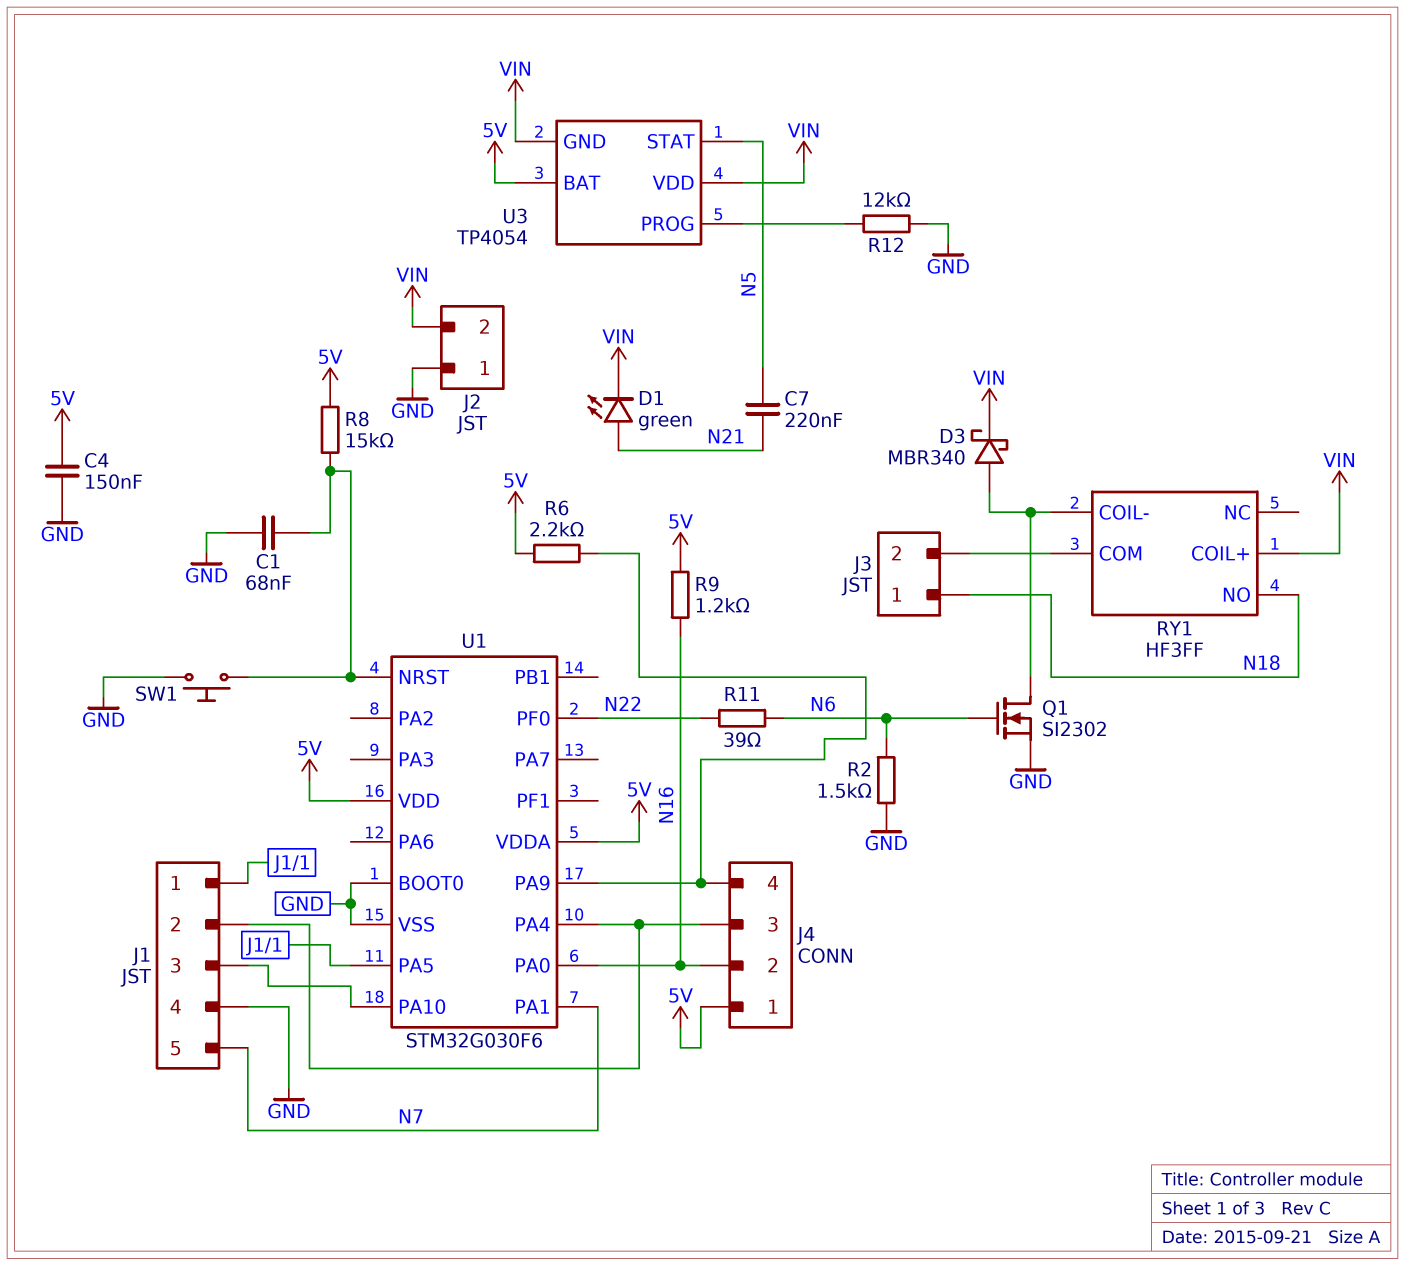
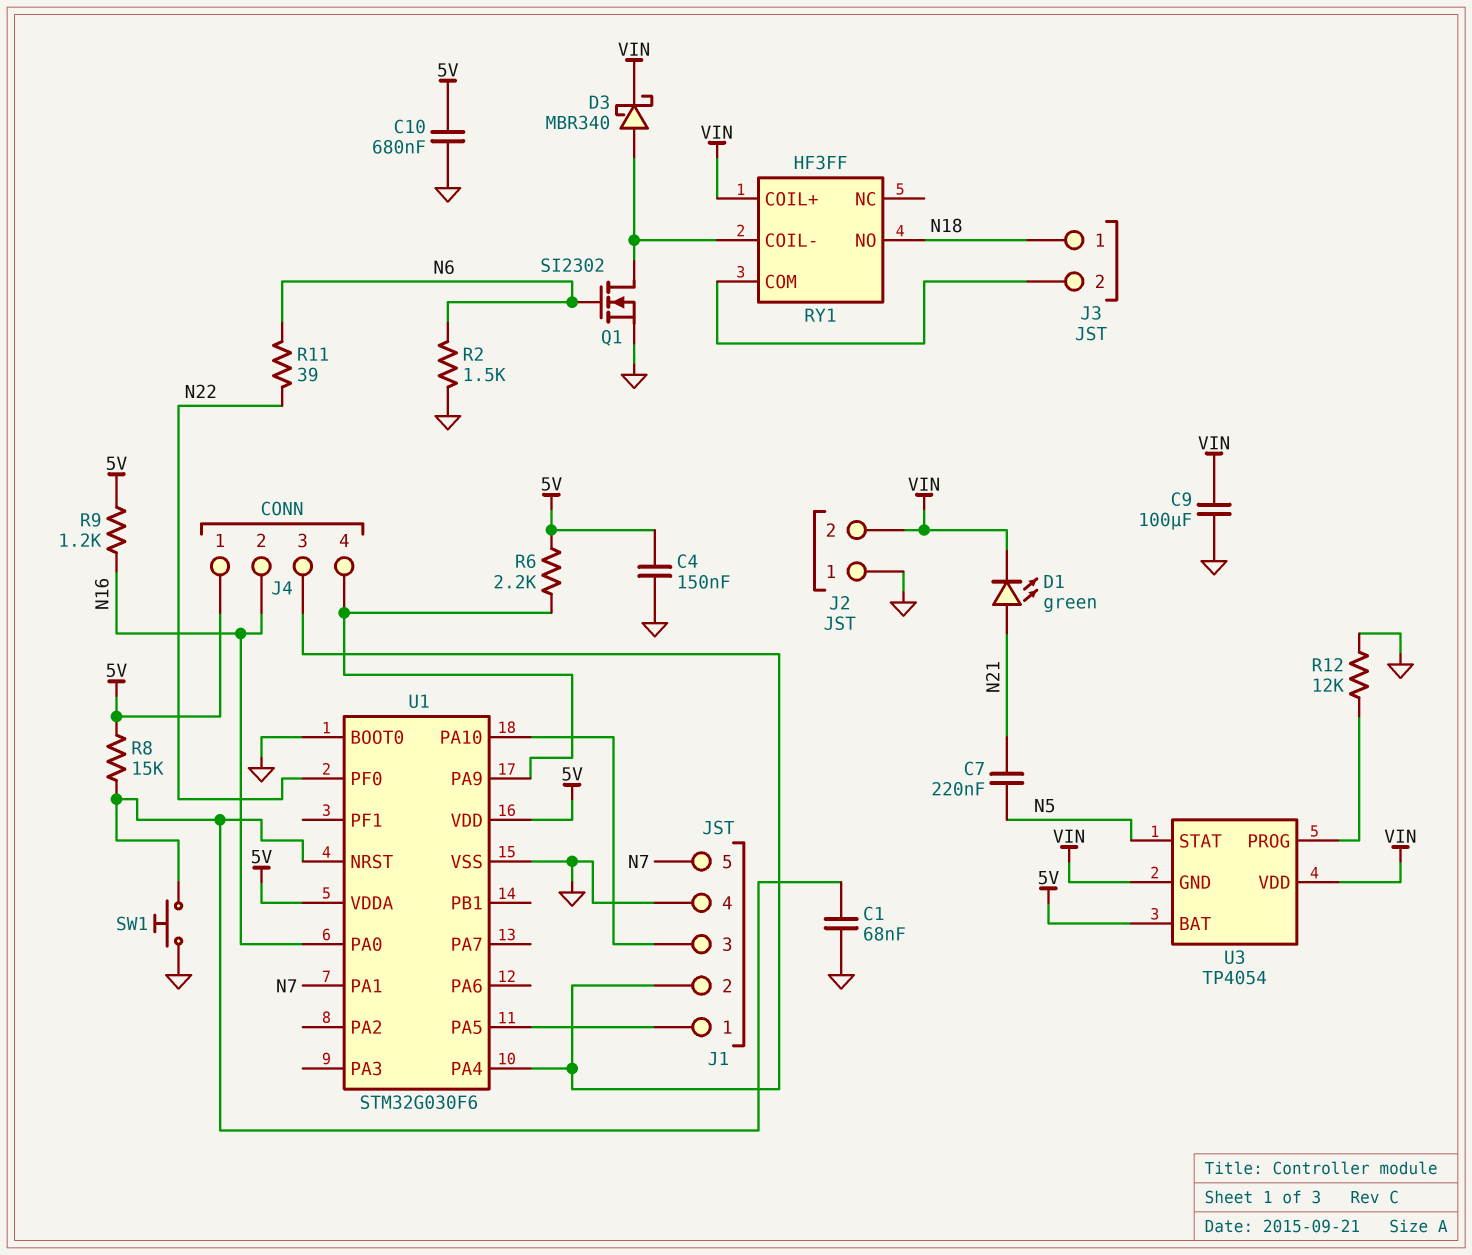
C9: none -> 100uF (GND, VIN)
C10: none -> 680nF (5V, GND)

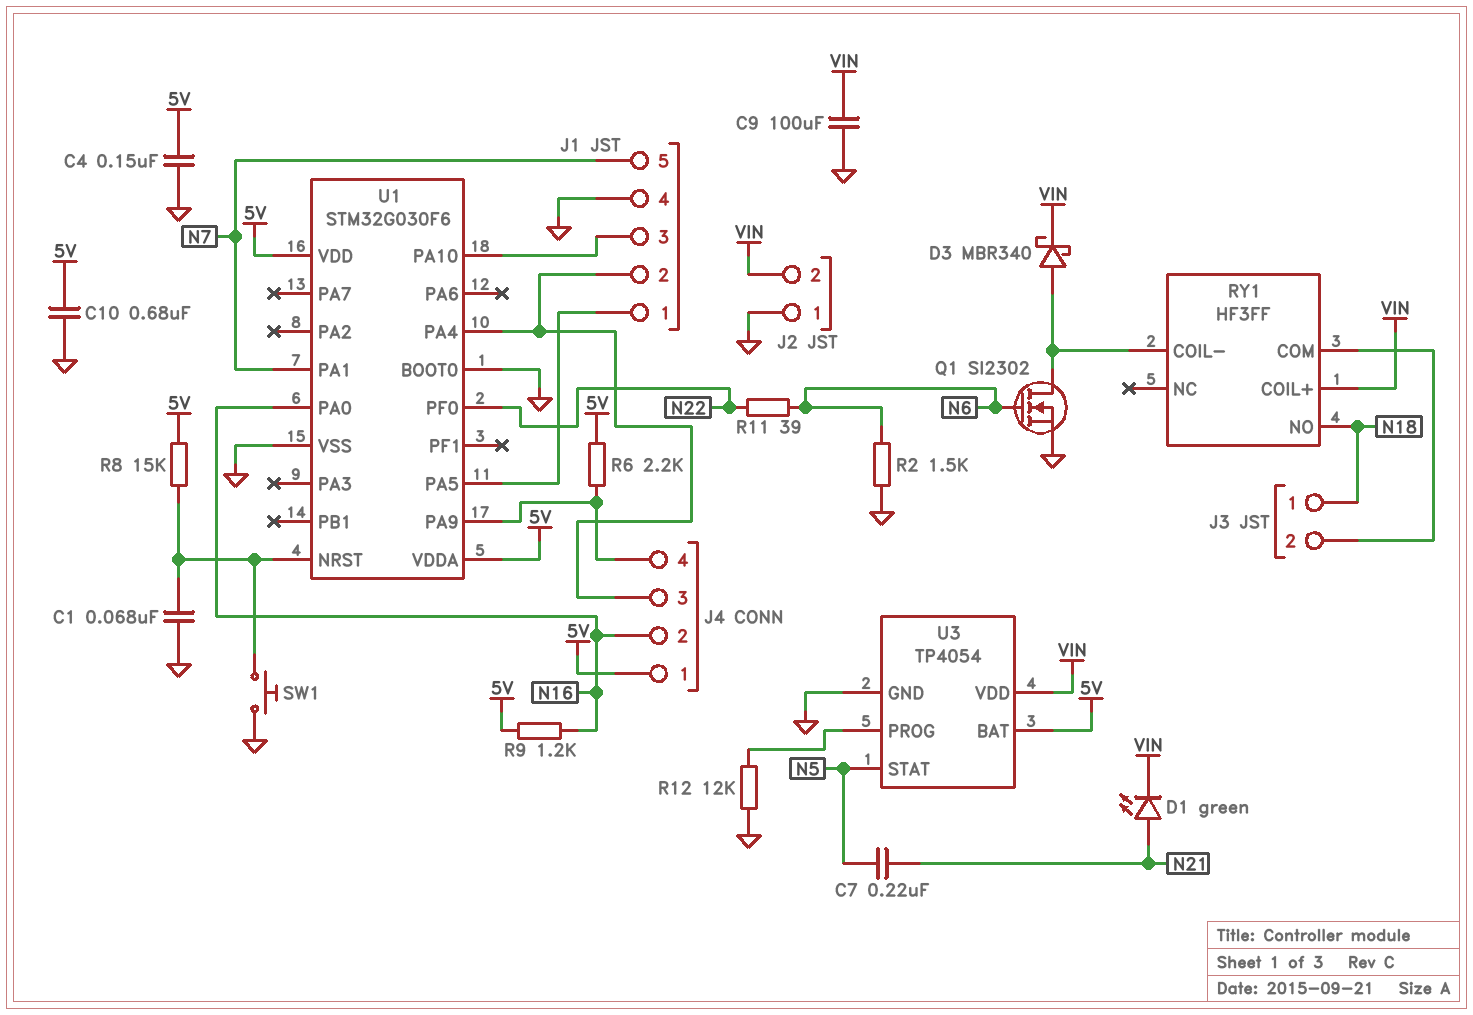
U3 pin GND: VIN -> GND

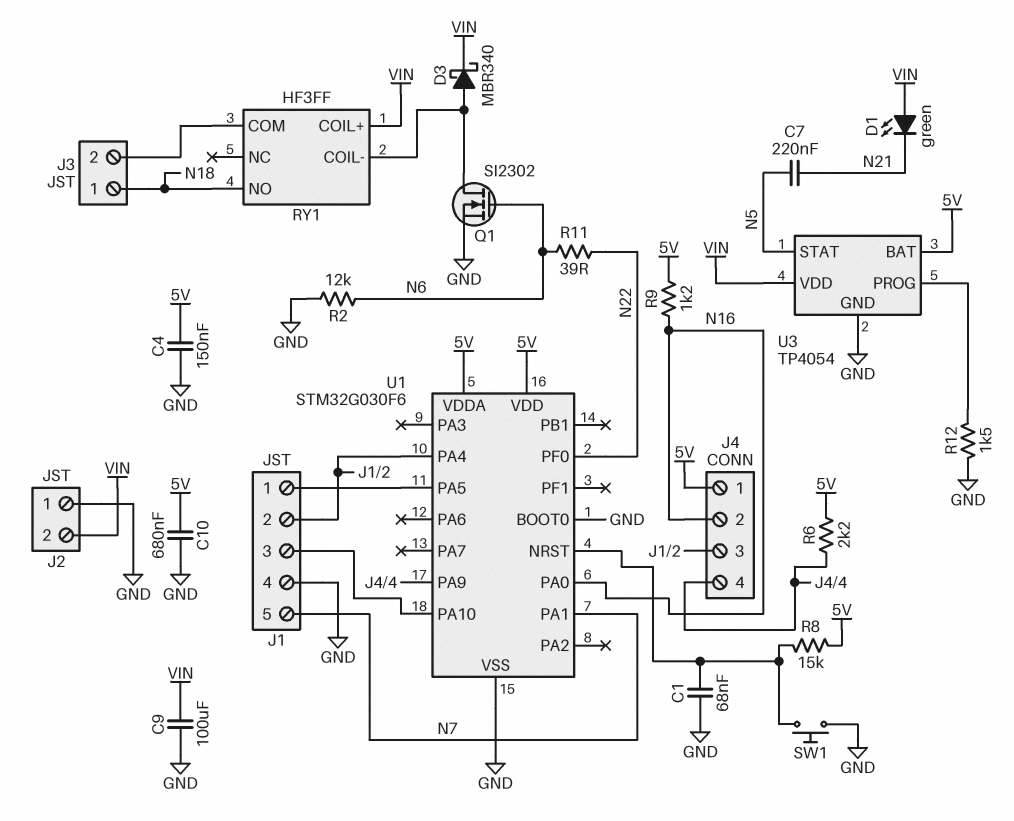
D1: LED green (A N21, K VIN) -> LED green (A VIN, K N21)
R2: 1.5k (GND, N6) -> 12k (GND, N6)
R12: 12k (GND, U3/PROG) -> 1.5k (GND, U3/PROG)

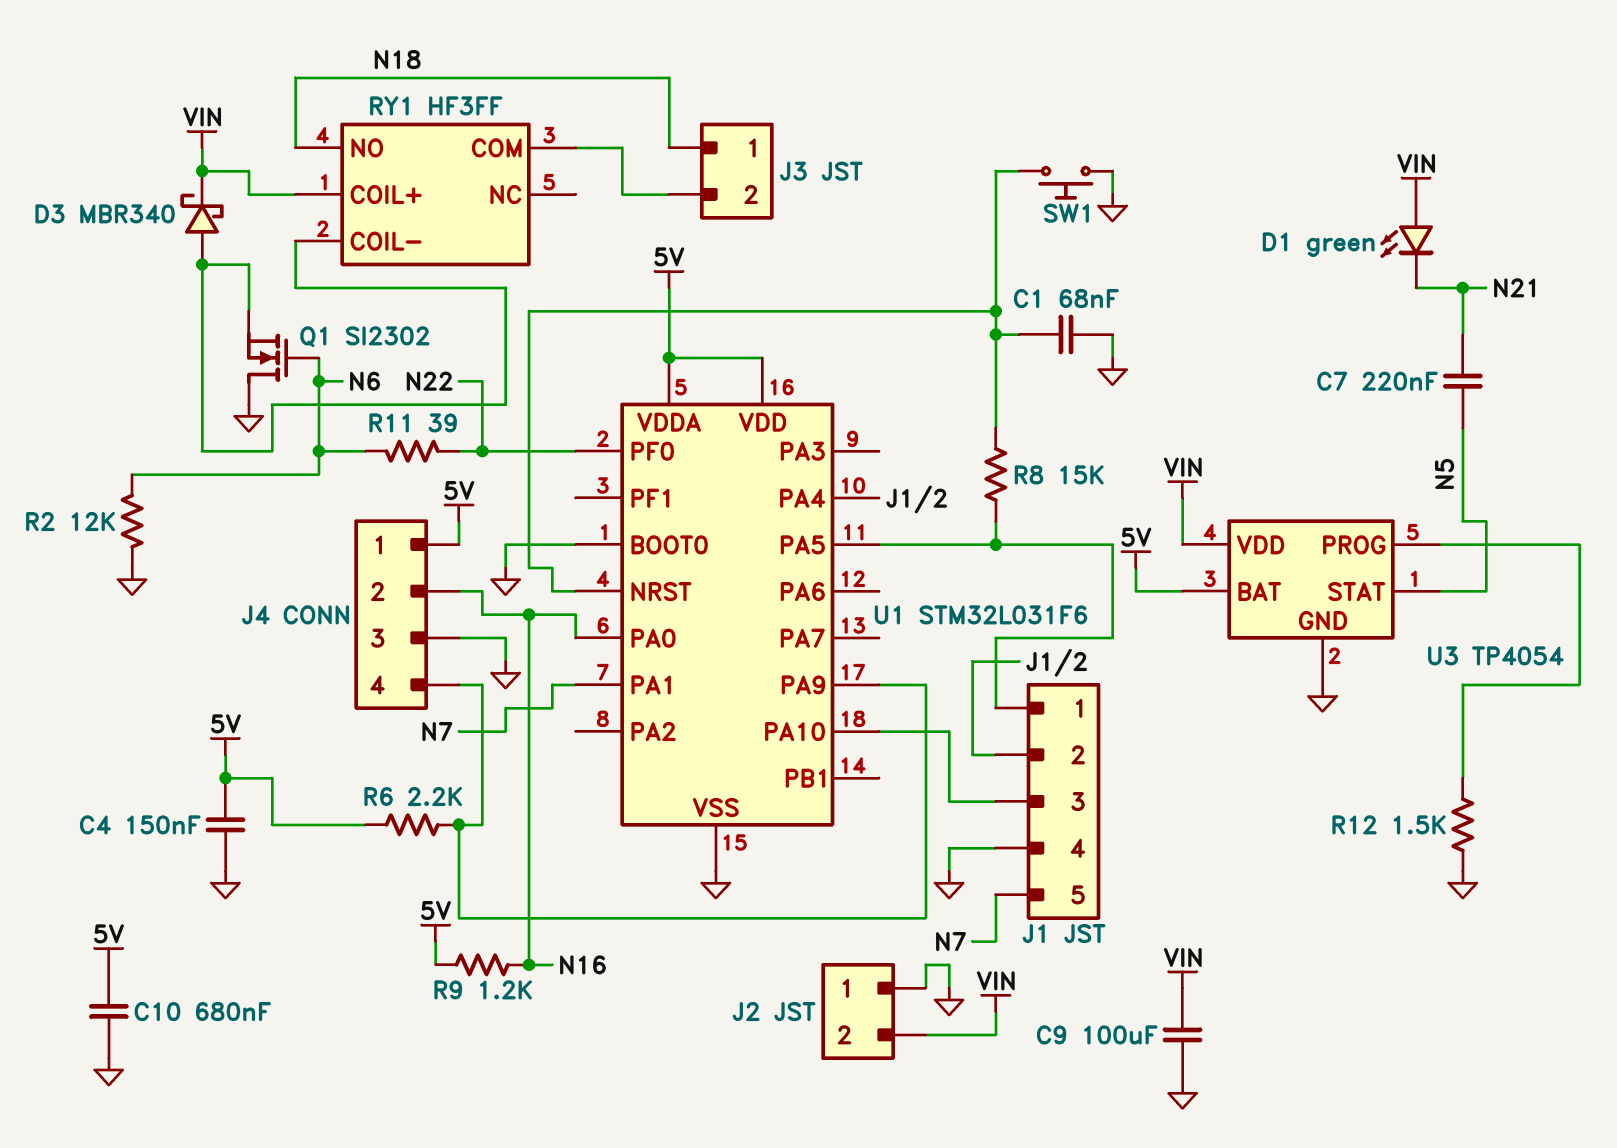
J4 pin 3: J1/2 -> GND
Q1: NMOS SI2302 (G N6, D RY1/COIL-, S GND) -> NMOS SI2302 (G N6, D GND, S RY1/COIL-)
R8: 15k (5V, U1/NRST) -> 15k (J1/1, U1/NRST)
U1: STM32G030F6 -> STM32L031F6

